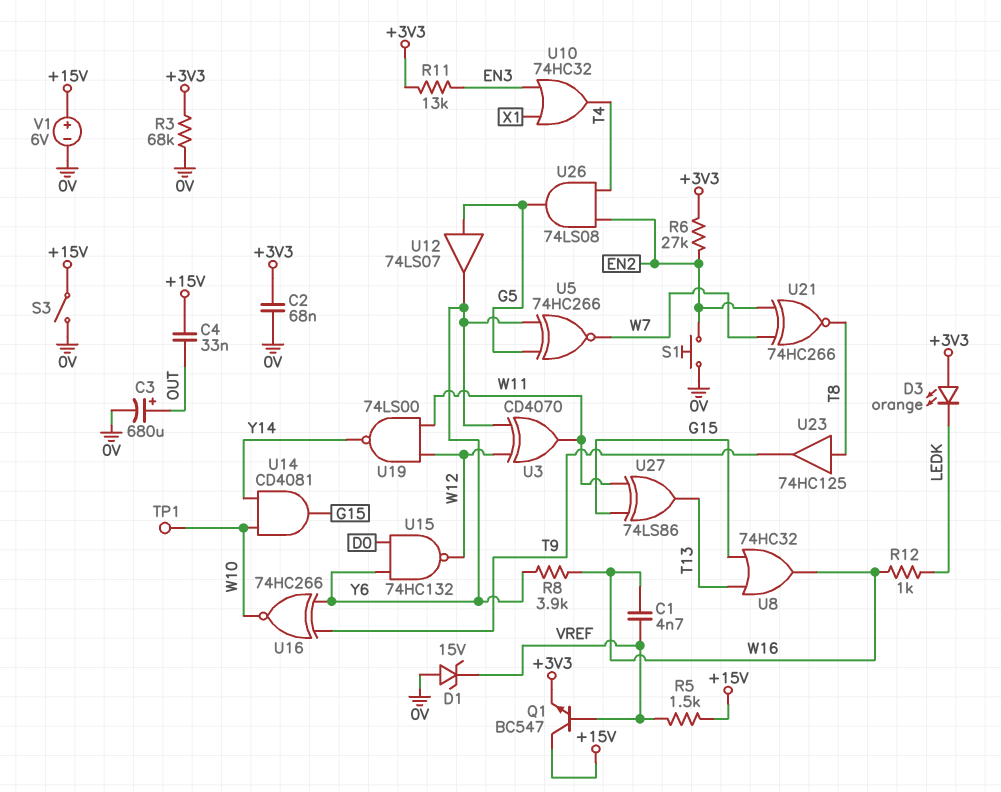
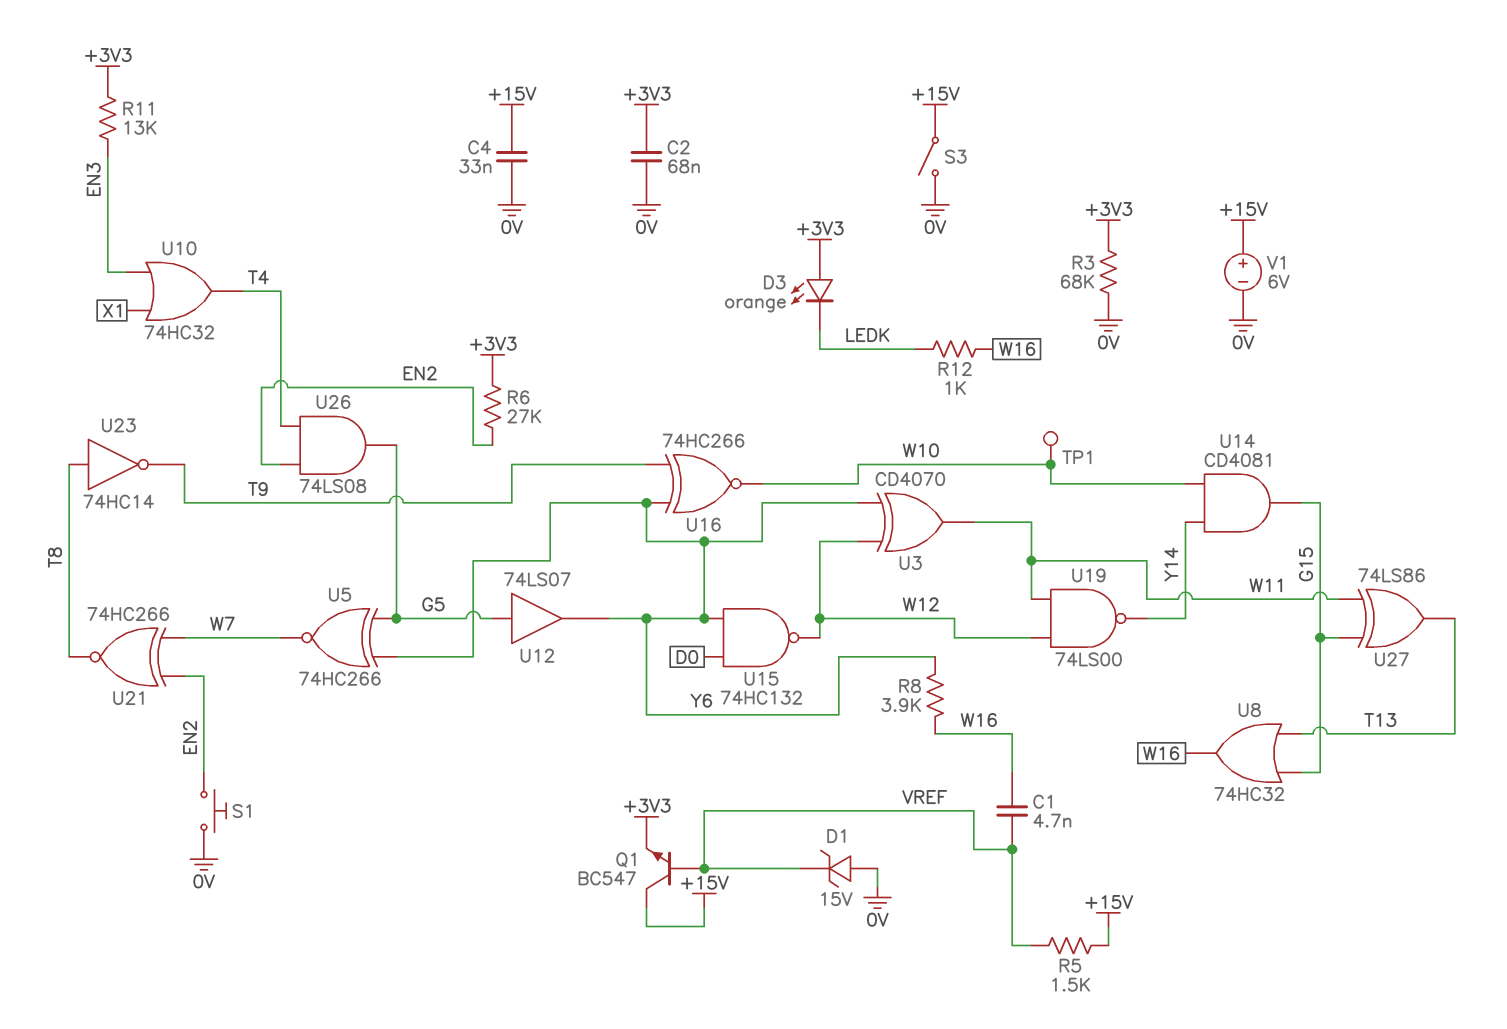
C3: 680uF (plus OUT, minus 0V) -> none
C4: 33nF (+15V, OUT) -> 33nF (+15V, 0V)
U23: buffer 74HC125 (in T8, out T9) -> NOT 74HC14 (in T8, out T9)

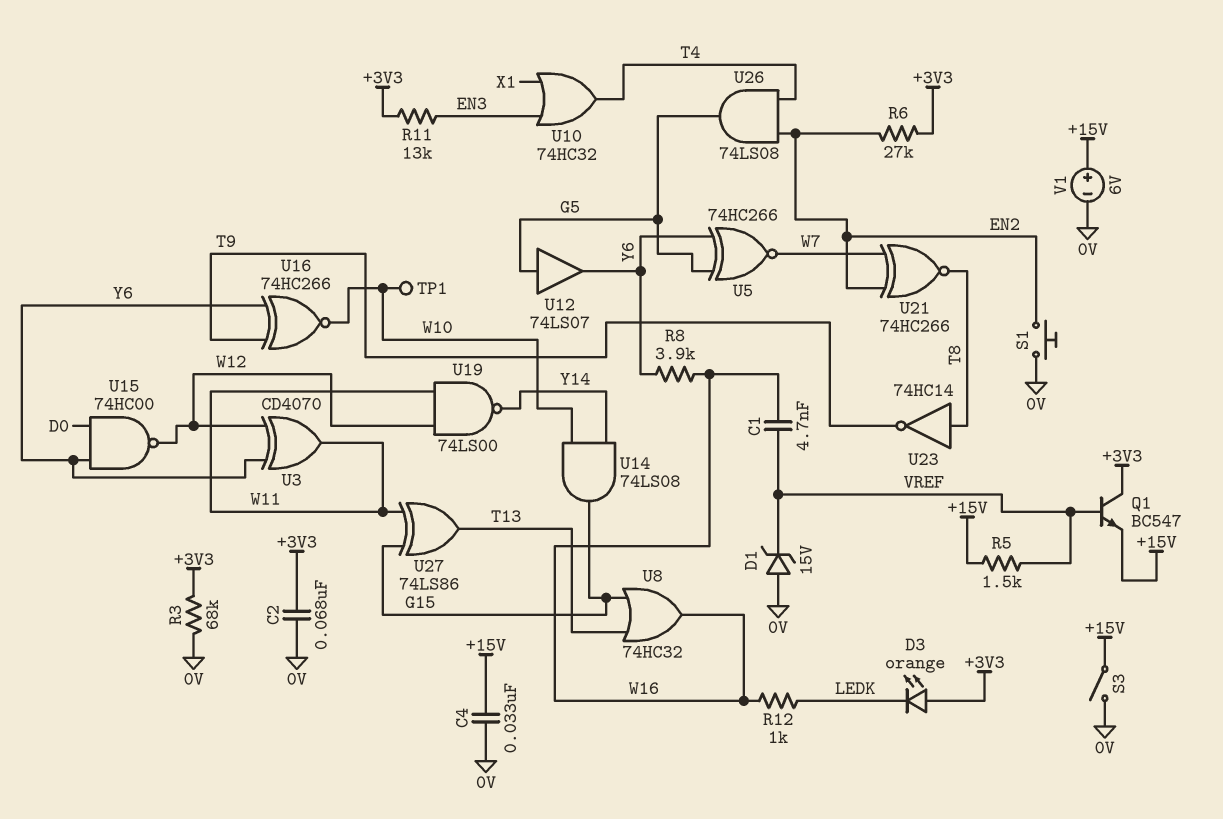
Q1: NPN BC547 (B VREF, C +15V, E +3V3) -> NPN BC547 (B VREF, C +3V3, E +15V)
U14: AND CD4081 (in W10, in Y14, out G15) -> AND 74LS08 (in W10, in Y14, out G15)
U15: NAND 74HC132 (in D0, in Y6, out W12) -> NAND 74HC00 (in D0, in Y6, out W12)

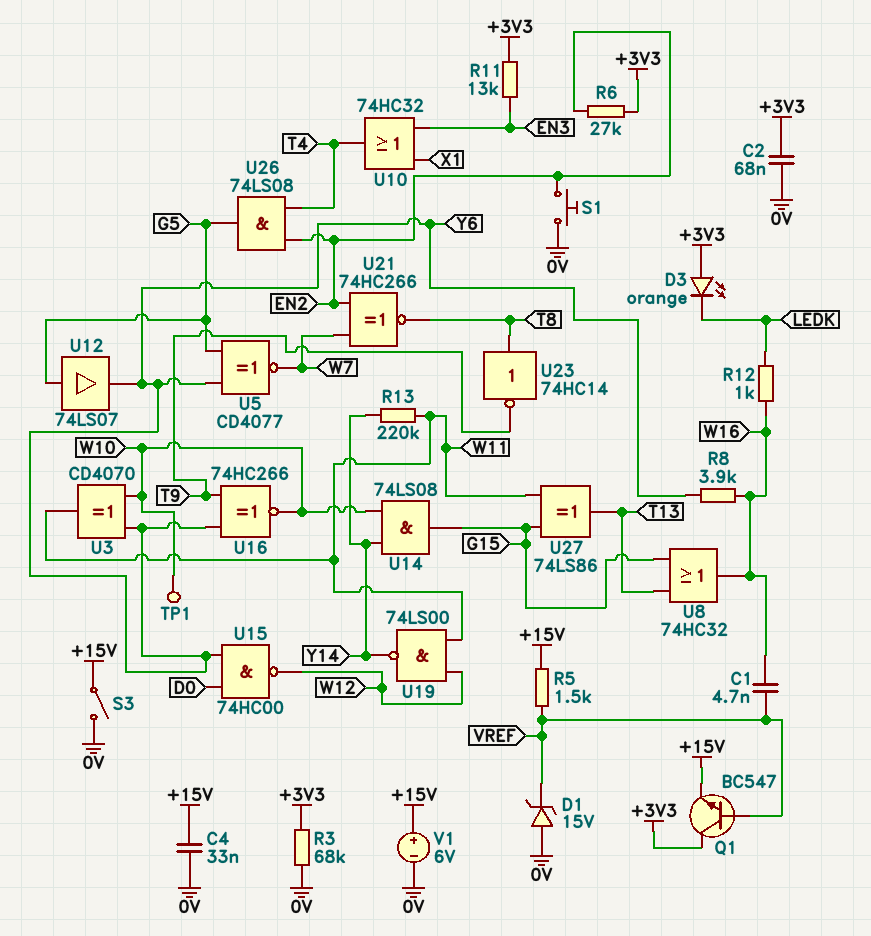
R13: none -> 220k (W11, Y14)
U3: XOR CD4070 (in W12, in Y6, out W11) -> XOR CD4070 (in W10, in Y6, out W11)
U5: XNOR 74HC266 (in G5, in Y6, out W7) -> XNOR CD4077 (in G5, in Y6, out W7)

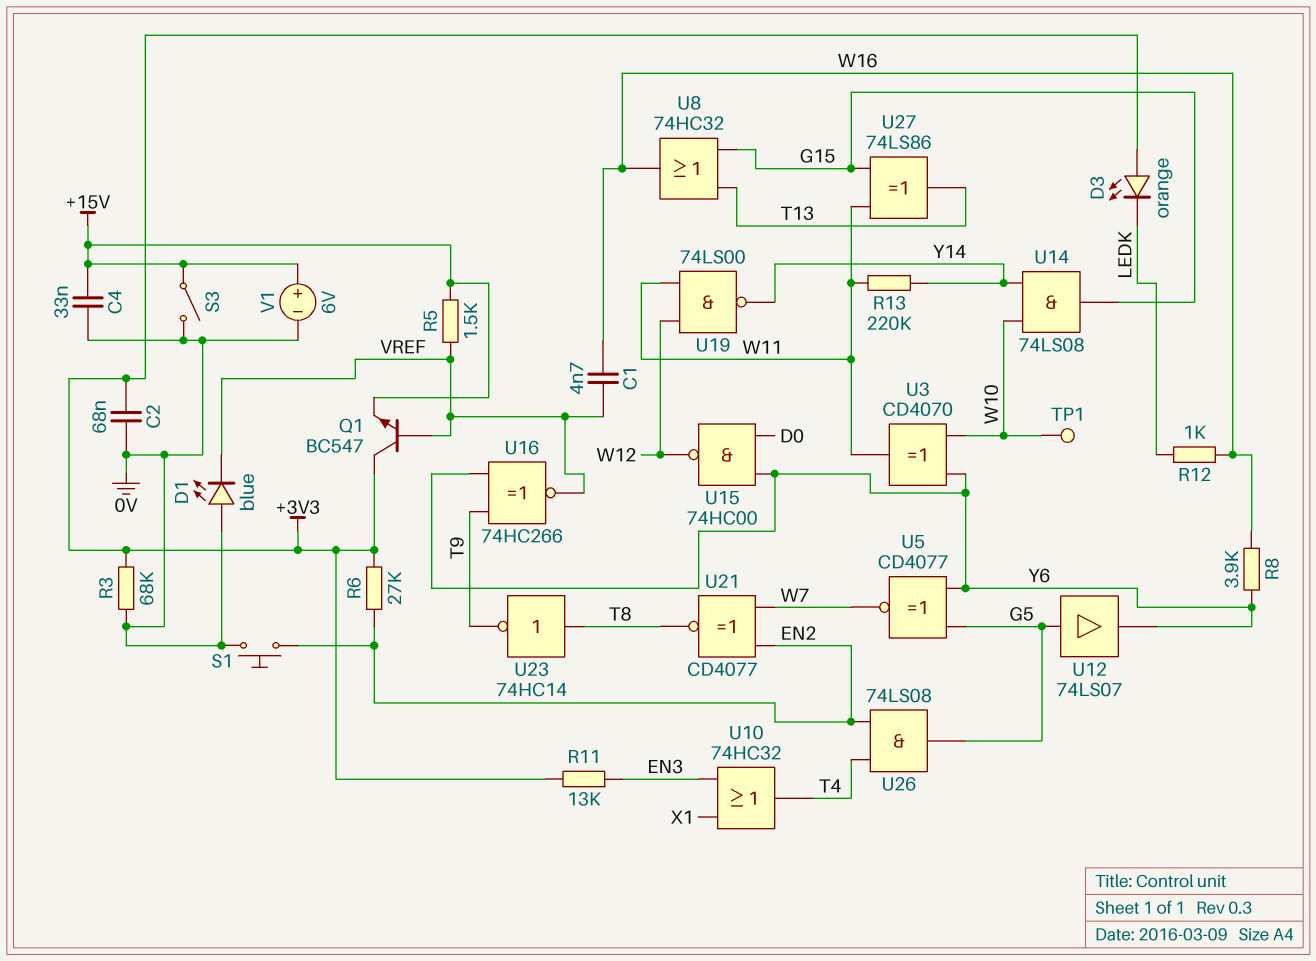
D1: zener 15V (A 0V, K VREF) -> LED blue (A 0V, K VREF)
U16: XNOR 74HC266 (in T9, in Y6, out W10) -> XNOR 74HC266 (in T9, in Y6, out VREF)
U21: XNOR 74HC266 (in EN2, in W7, out T8) -> XNOR CD4077 (in EN2, in W7, out T8)

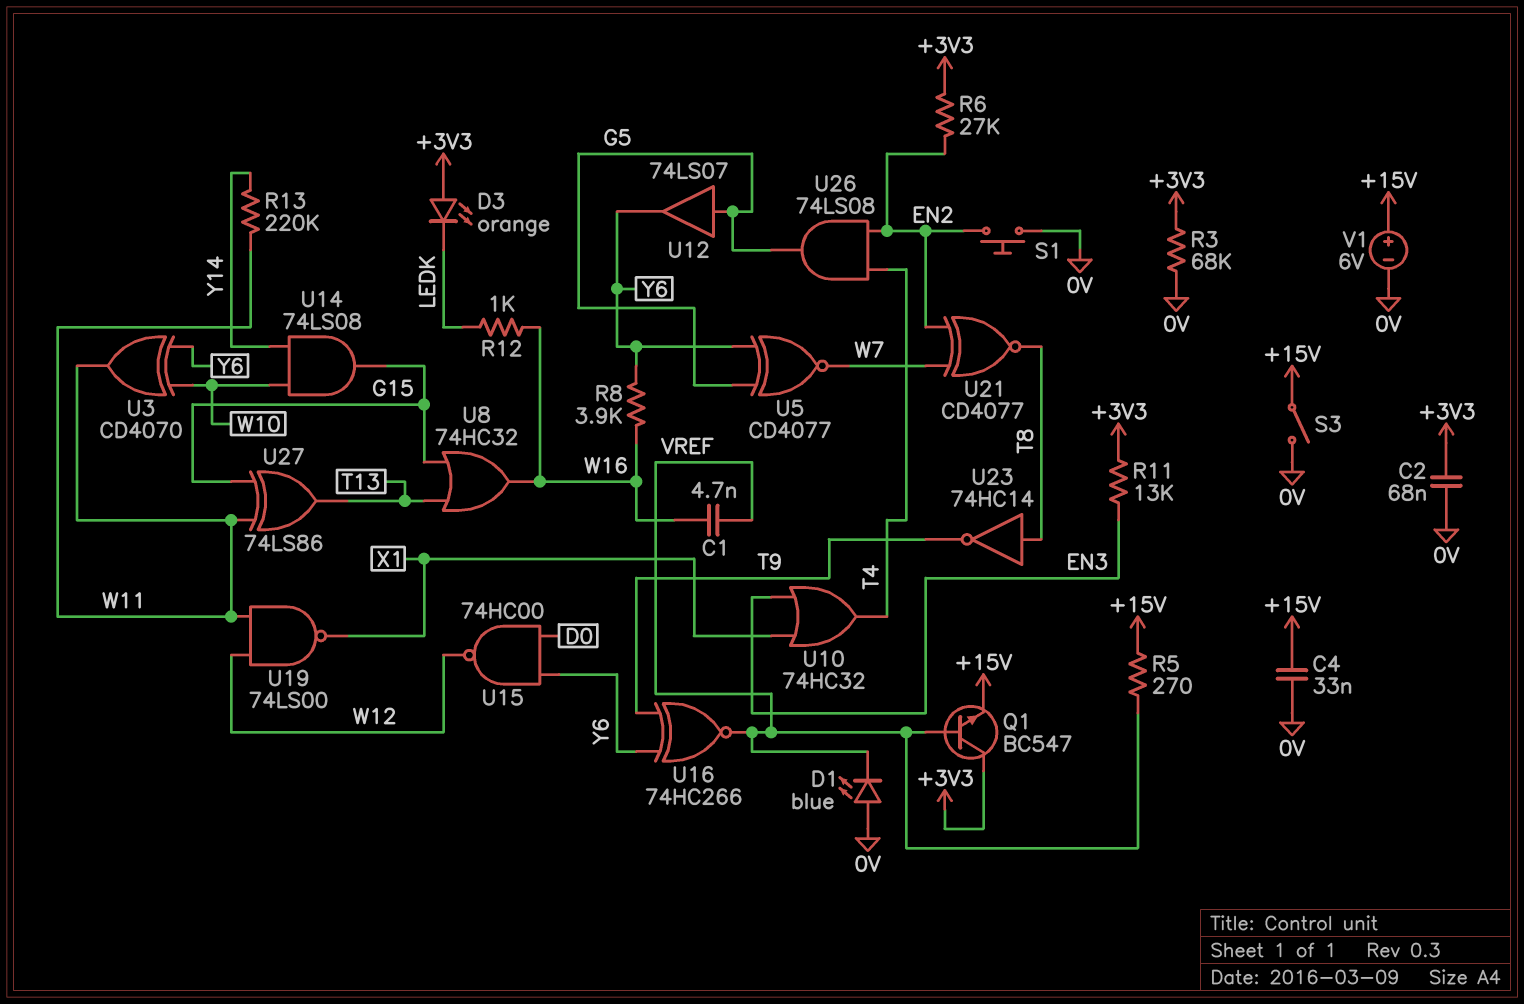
R5: 1.5k (+15V, VREF) -> 270 (+15V, VREF)
TP1: test point (W10) -> none
U19: NAND 74LS00 (in W11, in W12, out Y14) -> NAND 74LS00 (in W11, in W12, out X1)

